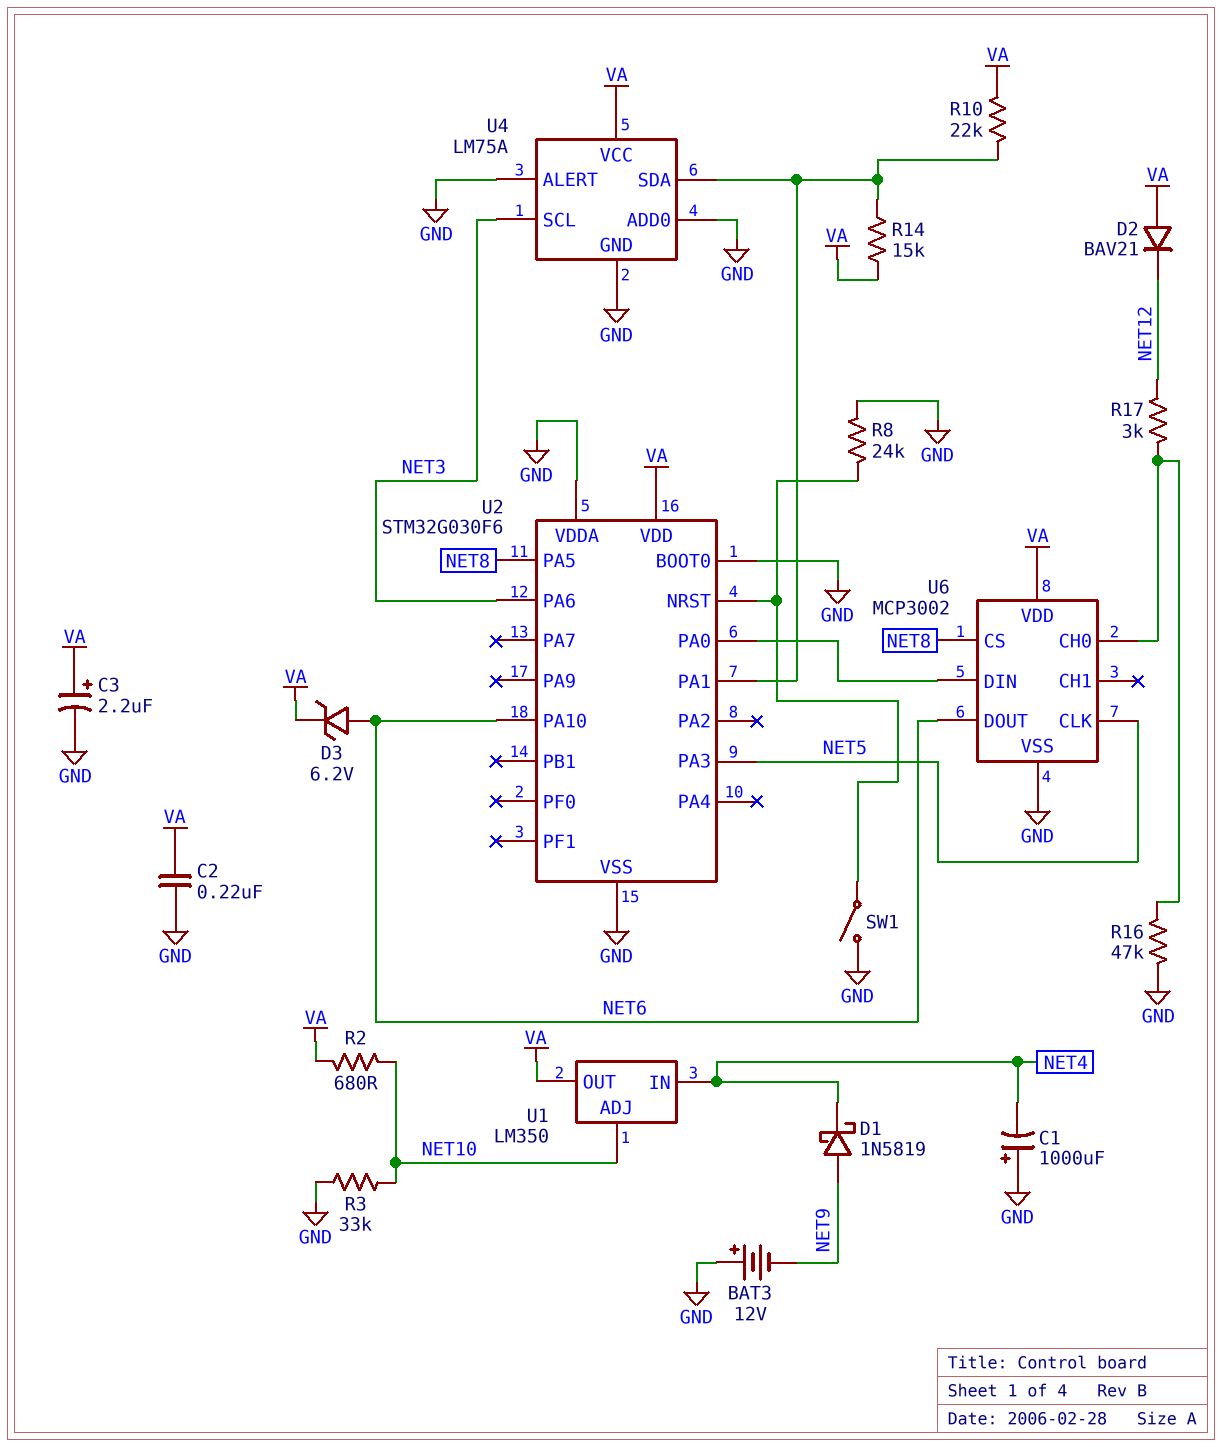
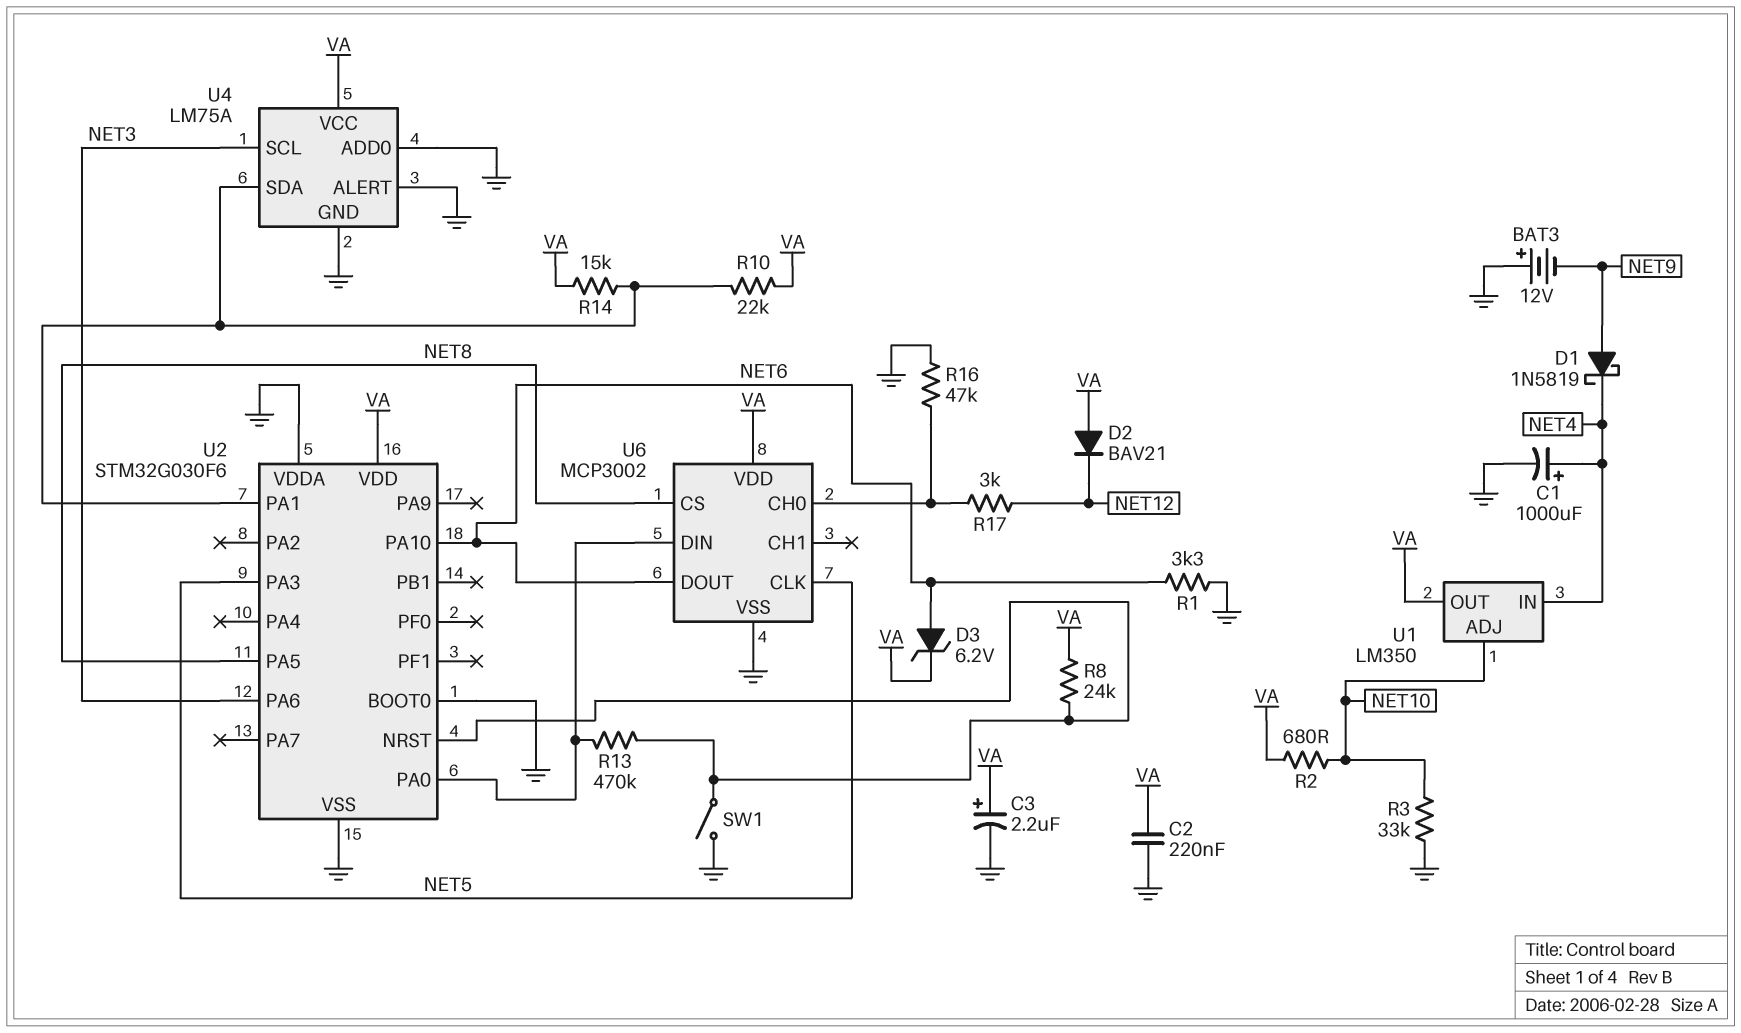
C1: 1000uF (plus GND, minus NET4) -> 1000uF (plus NET4, minus GND)
R1: none -> 3.3k (GND, NET6)
R8: 24k (GND, U2/NRST) -> 24k (U2/NRST, VA)
R13: none -> 470k (U2/NRST, U2/PA0)

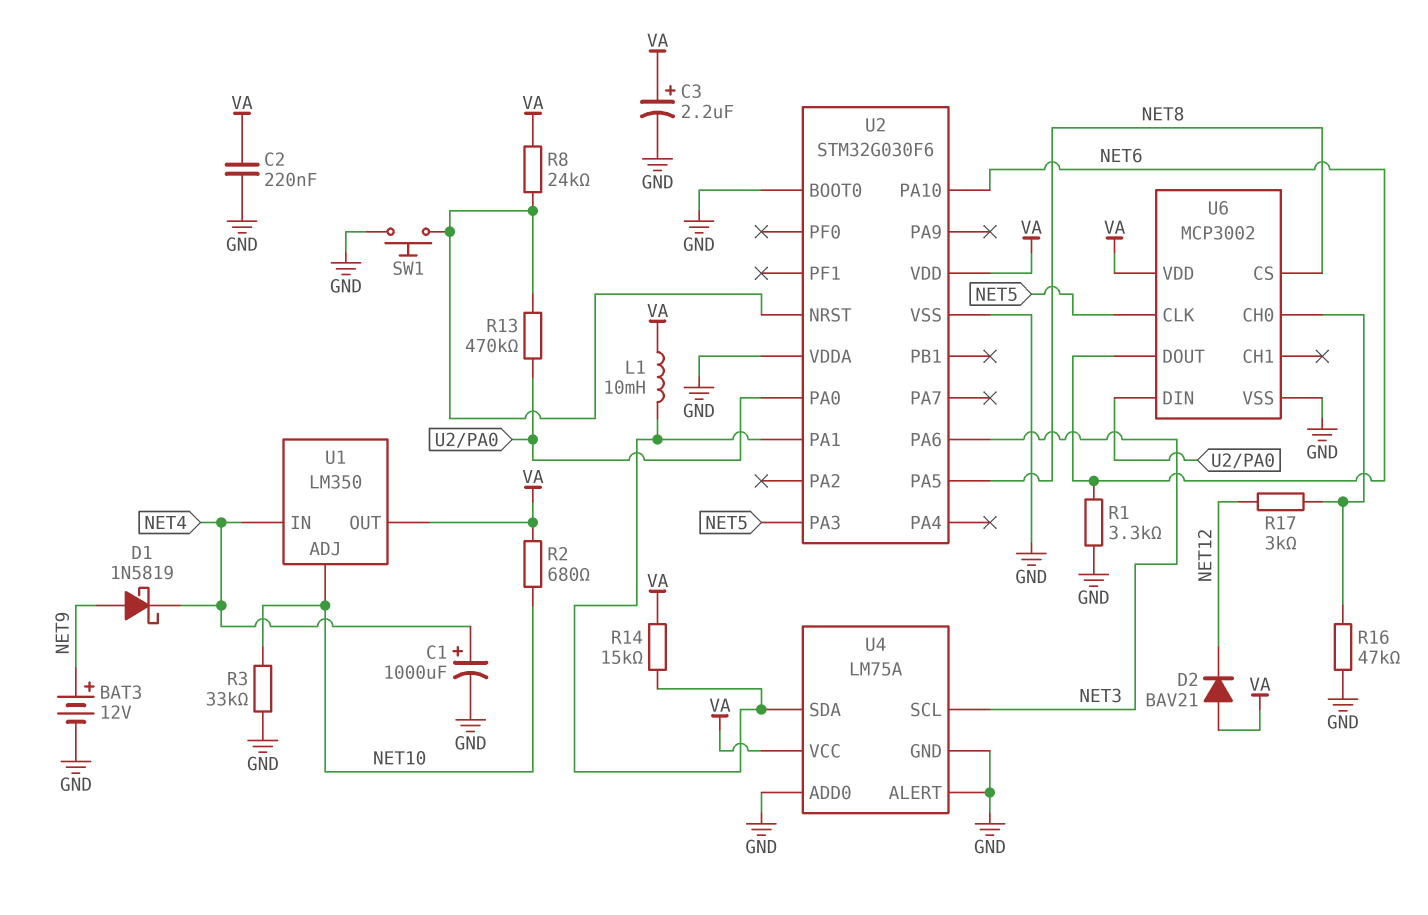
BAT3: 12V (plus GND, minus NET9) -> 12V (plus NET9, minus GND)
D3: zener 6.2V (A NET6, K VA) -> none
L1: none -> 10mH (U2/PA1, VA)
R10: 22k (U2/PA1, VA) -> none
SW1: switch (GND, U2/NRST) -> button (GND, U2/NRST)

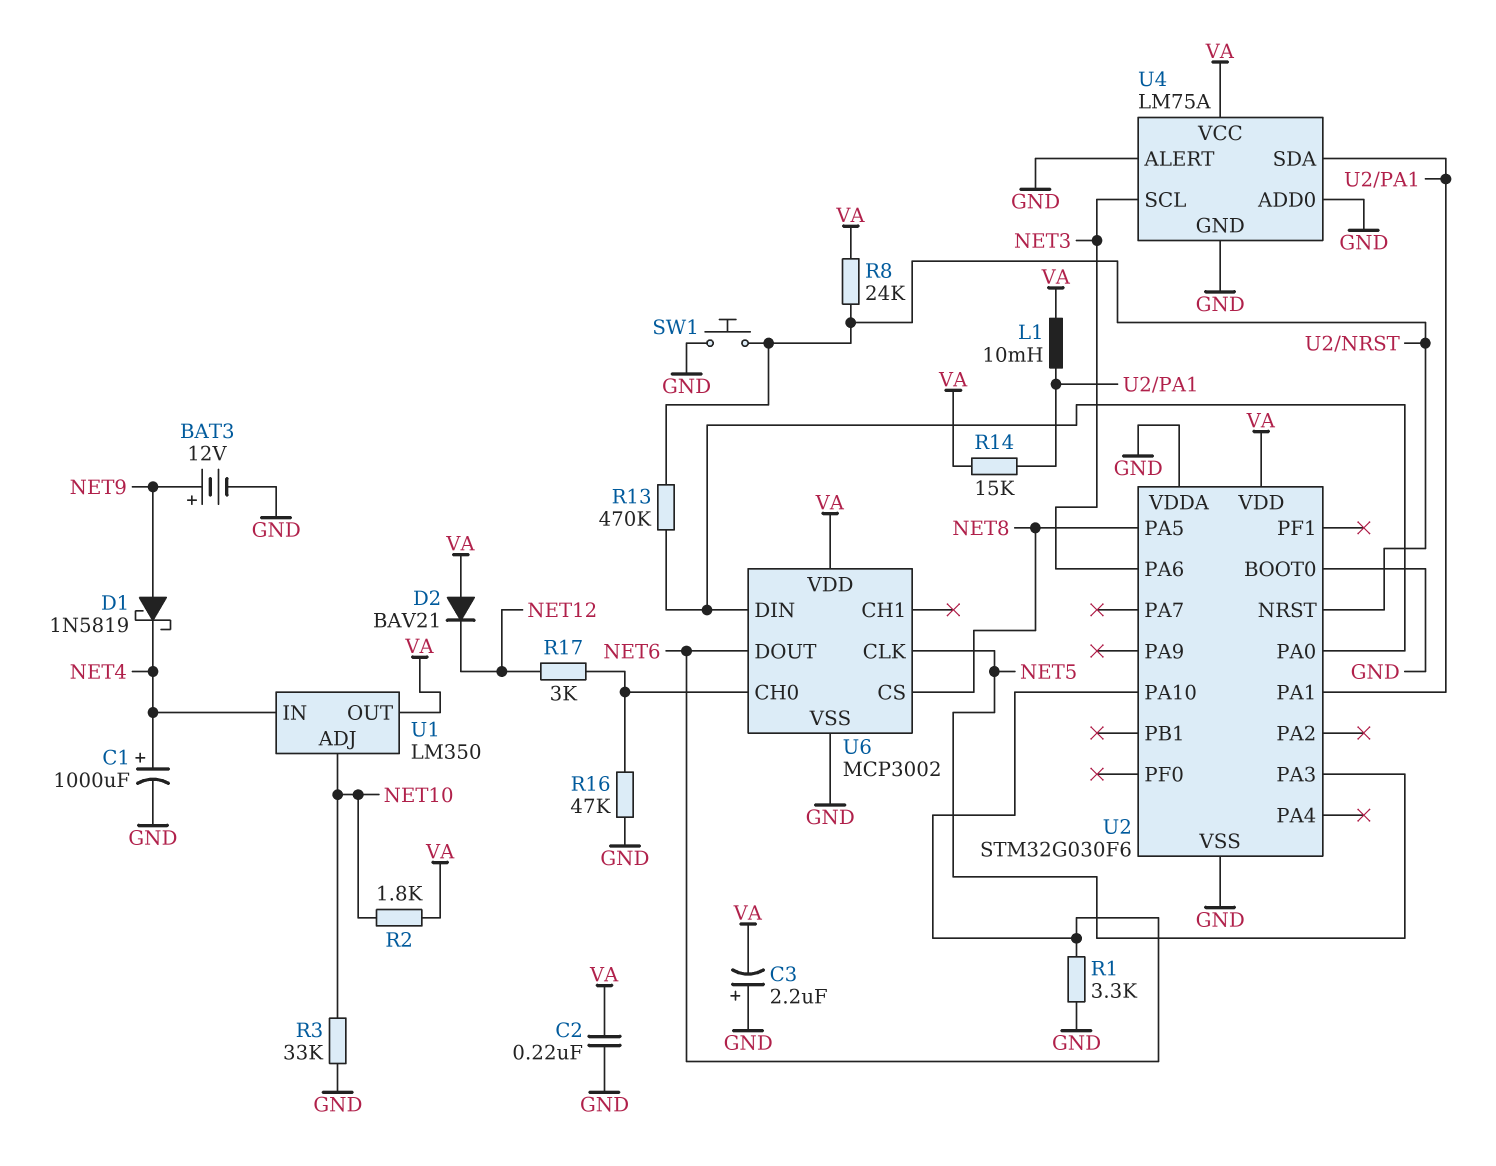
C3: 2.2uF (plus VA, minus GND) -> 2.2uF (plus GND, minus VA)
R2: 680 (NET10, VA) -> 1.8k (NET10, VA)

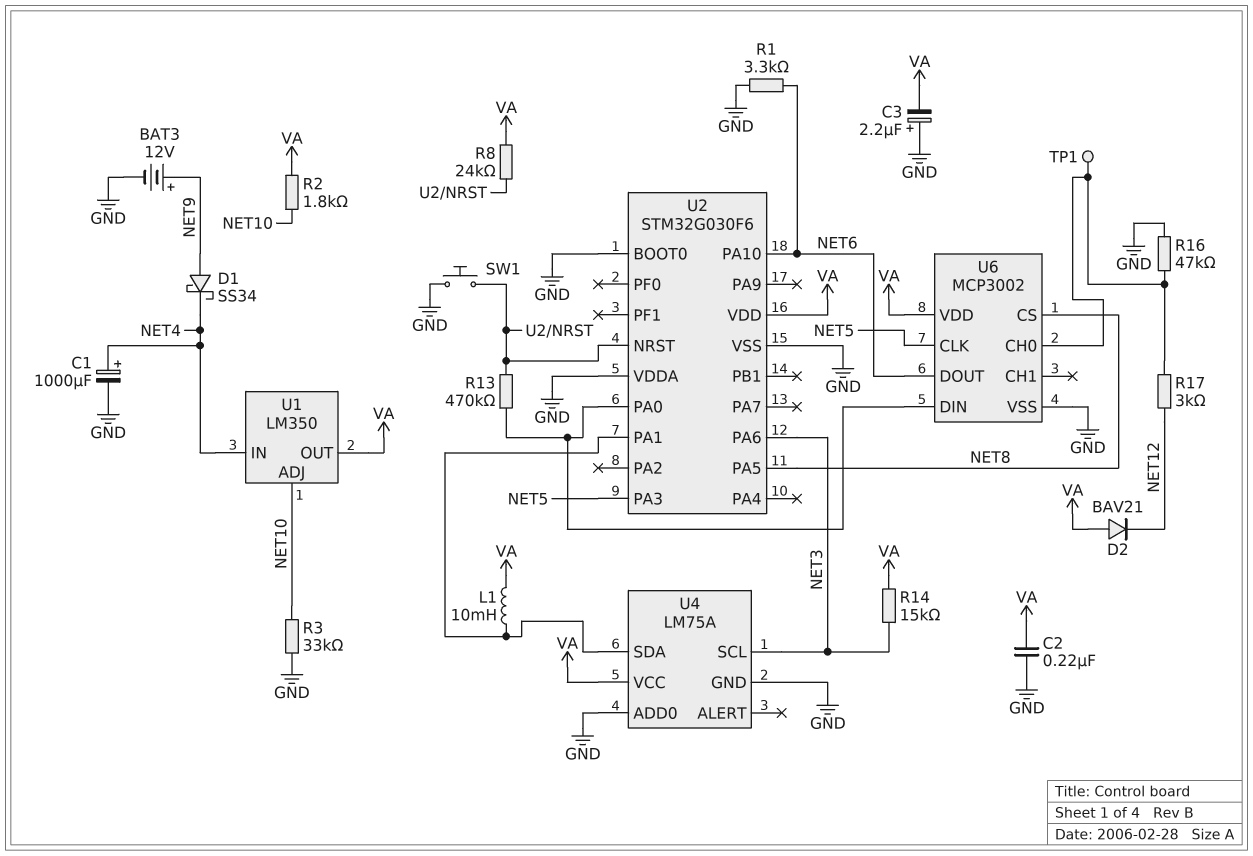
D1: schottky 1N5819 (A NET9, K NET4) -> schottky SS34 (A NET9, K NET4)
R14: 15k (U2/PA1, VA) -> 15k (NET3, VA)
TP1: none -> test point (U6/CH0)
U4 pin ALERT: GND -> none

